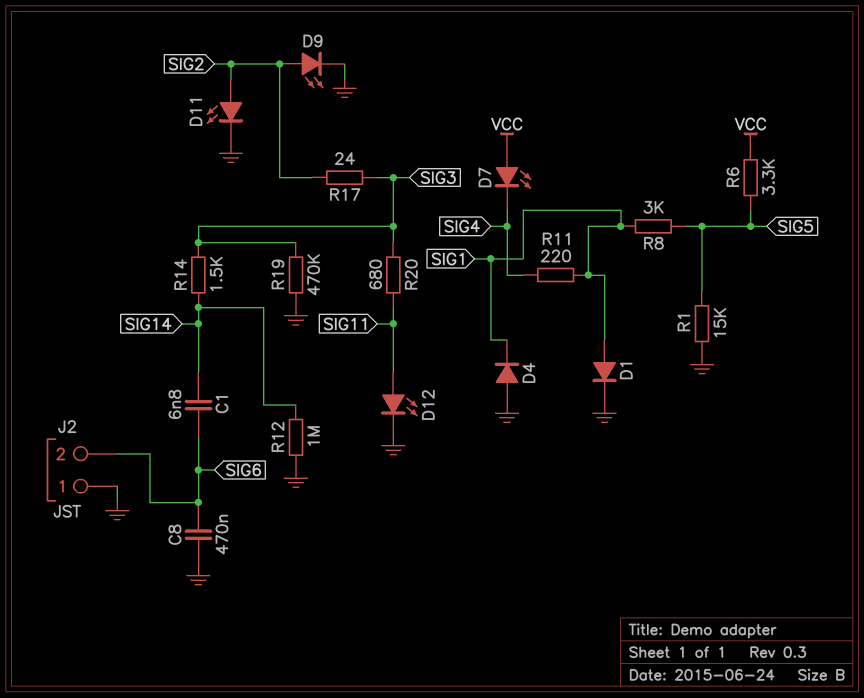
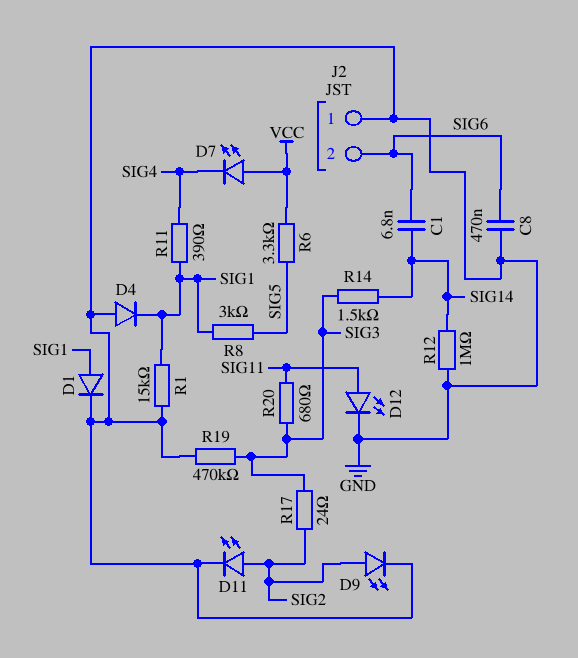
R1: 15k (GND, SIG5) -> 15k (GND, SIG1)
R11: 220 (SIG1, SIG4) -> 390 (SIG1, SIG4)

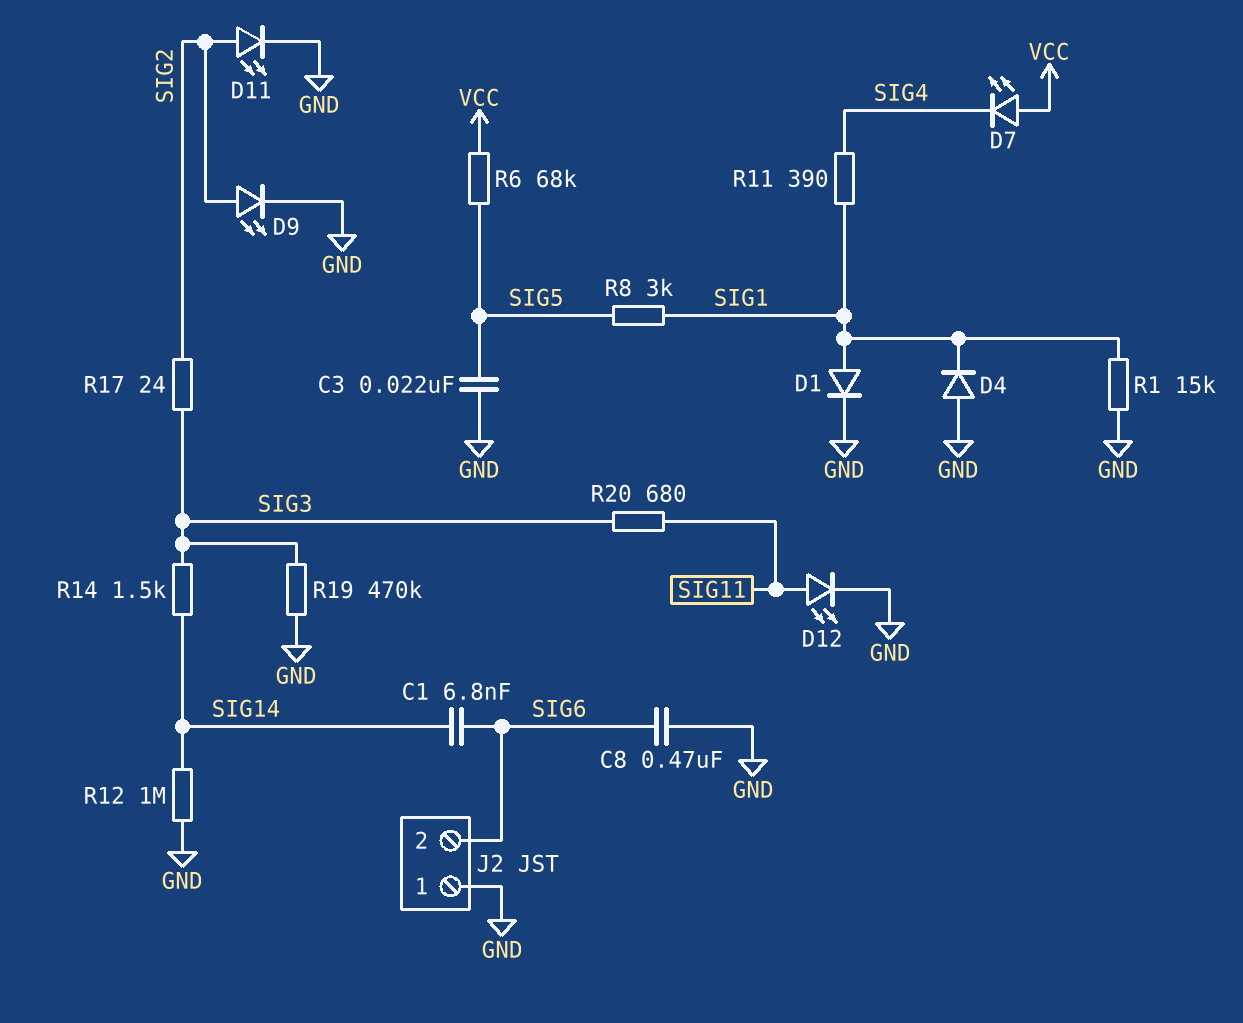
C3: none -> 22nF (GND, SIG5)
R6: 3.3k (SIG5, VCC) -> 68k (SIG5, VCC)

